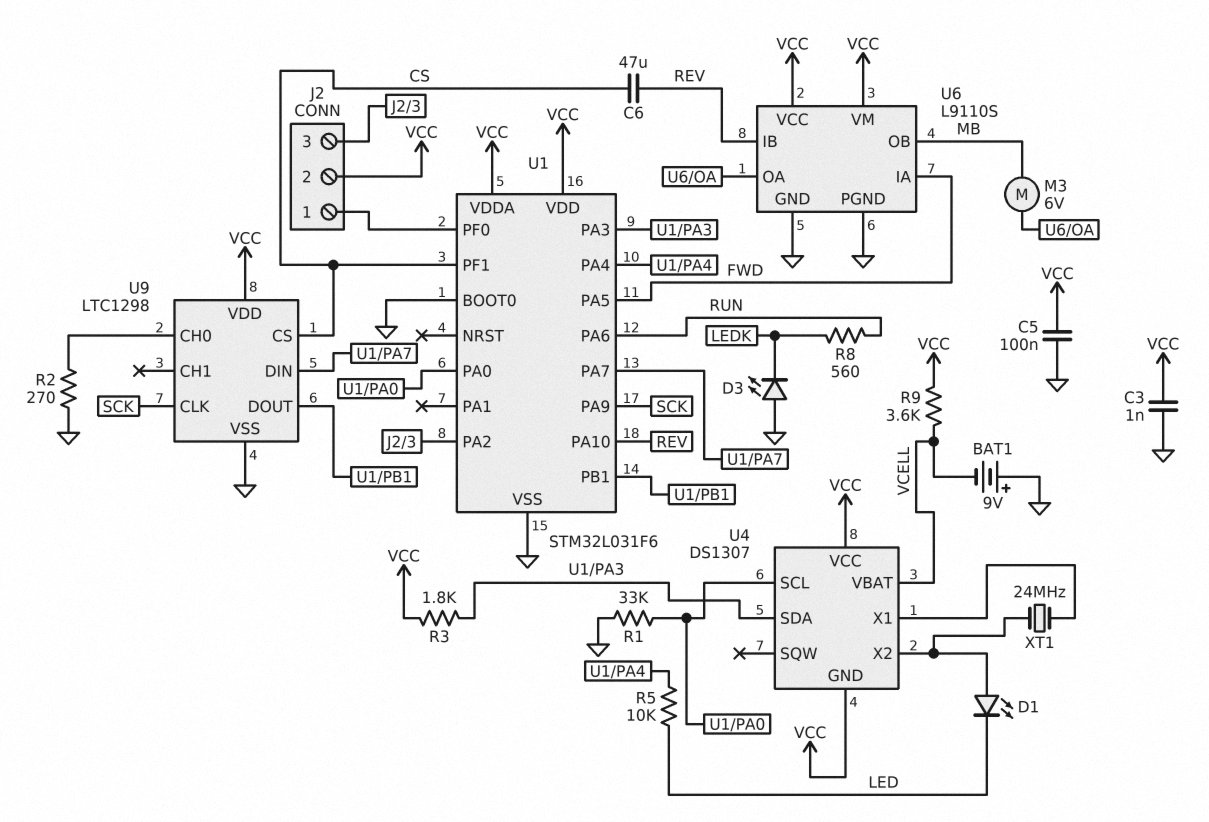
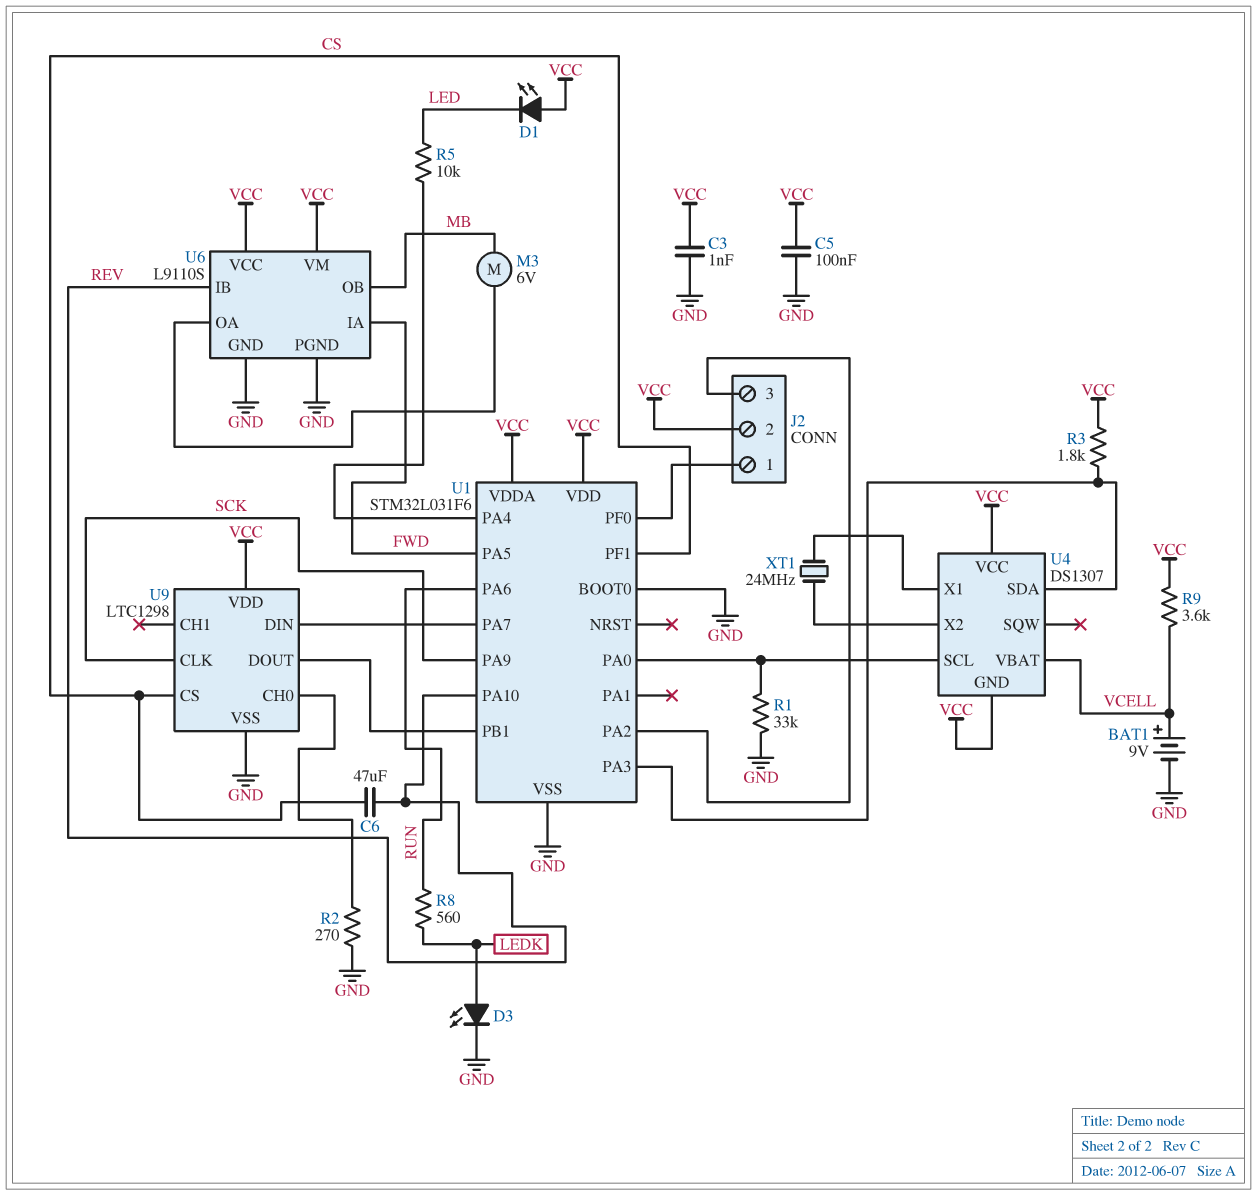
BAT1: 9V (plus GND, minus VCELL) -> 9V (plus VCELL, minus GND)
D1: LED (A U4/X2, K LED) -> LED (A VCC, K LED)
D3: LED (A GND, K LEDK) -> LED (A LEDK, K GND)

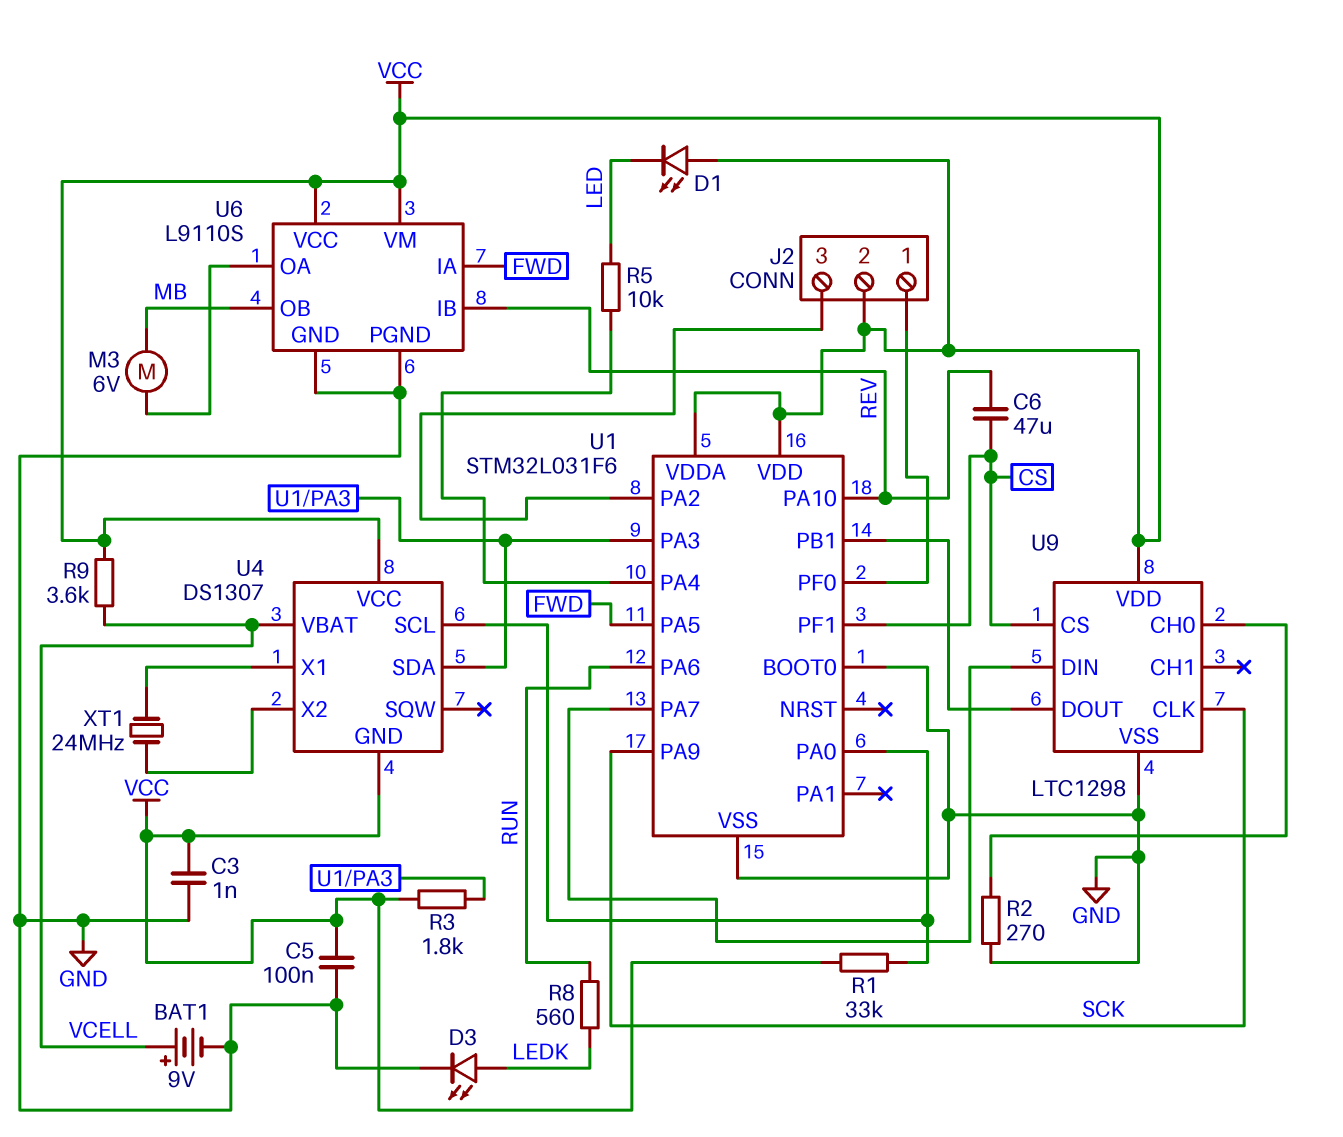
R1: 33k (GND, U1/PA0) -> 33k (U1/PA0, VCC)

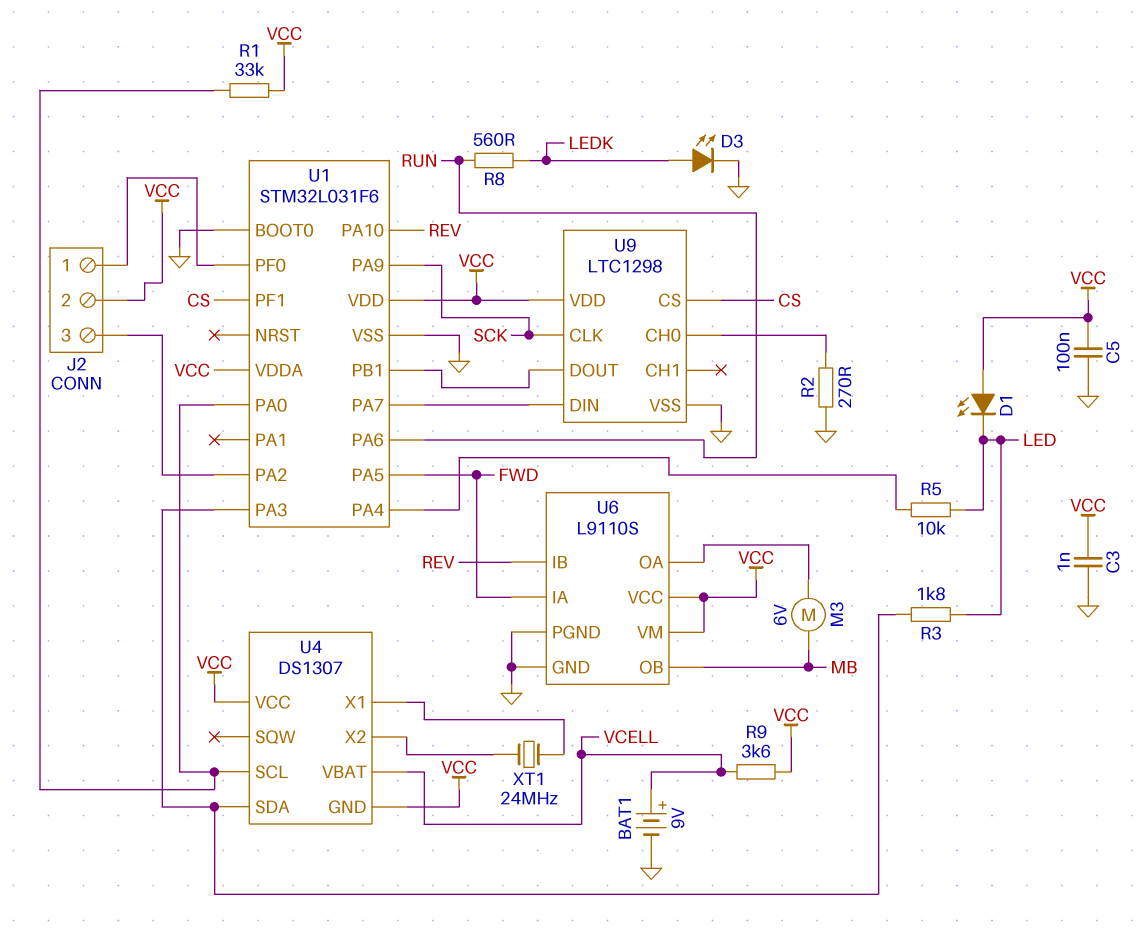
C6: 47uF (CS, REV) -> none
R3: 1.8k (U1/PA3, VCC) -> 1.8k (LED, U1/PA3)

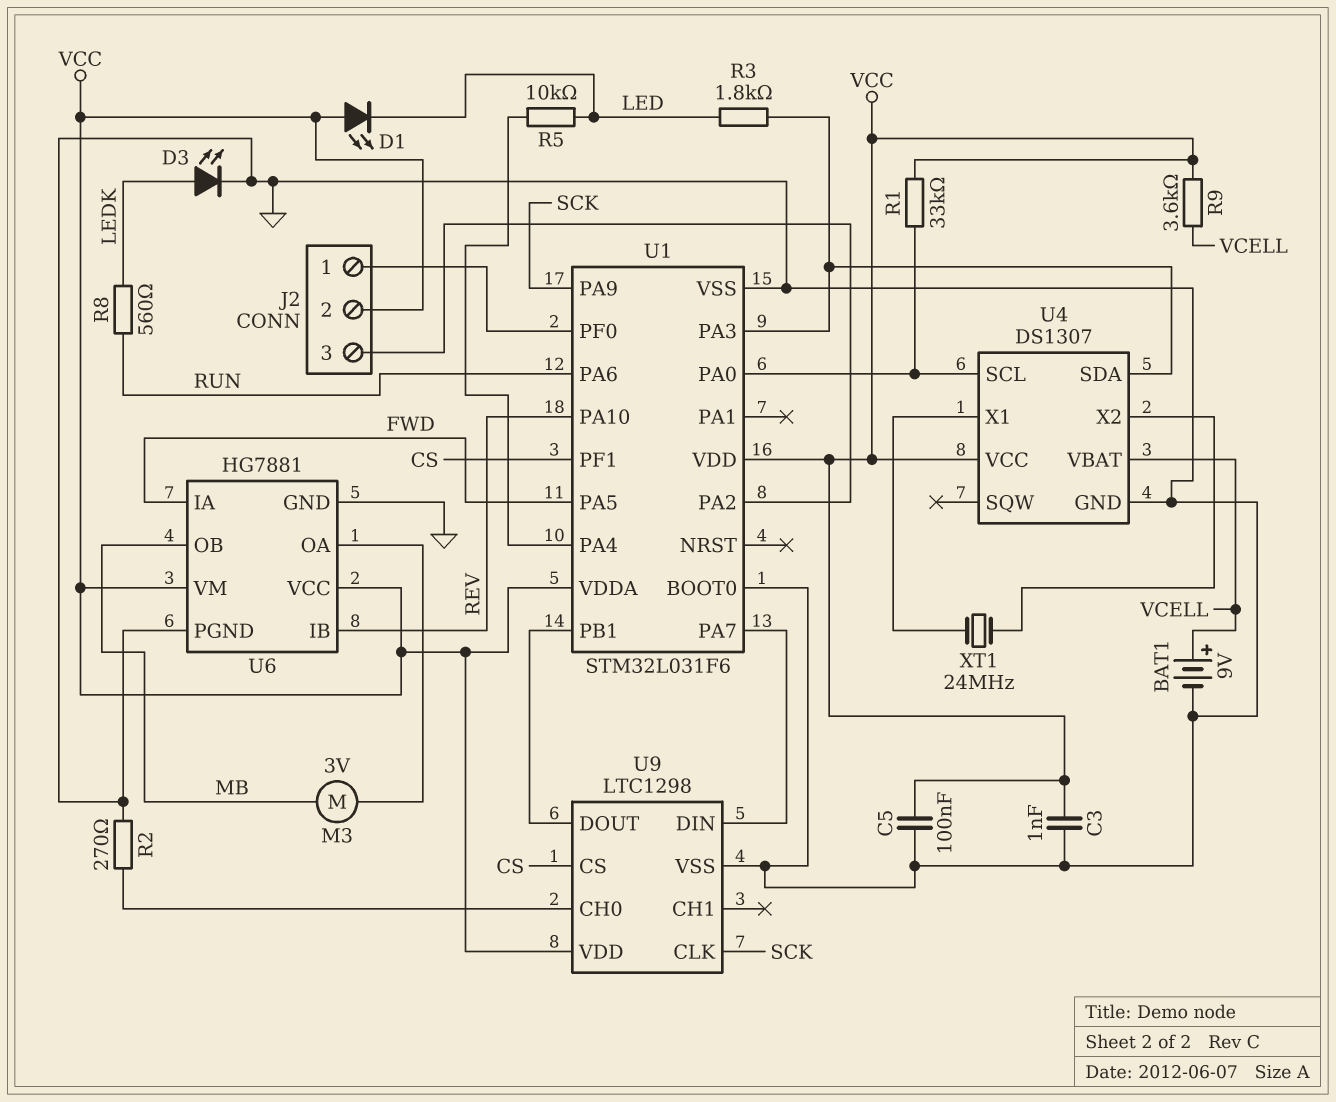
M3: motor 6V (MB, U6/OA) -> motor 3V (MB, U6/OA)
U4 pin GND: VCC -> GND
U6: L9110S -> HG7881

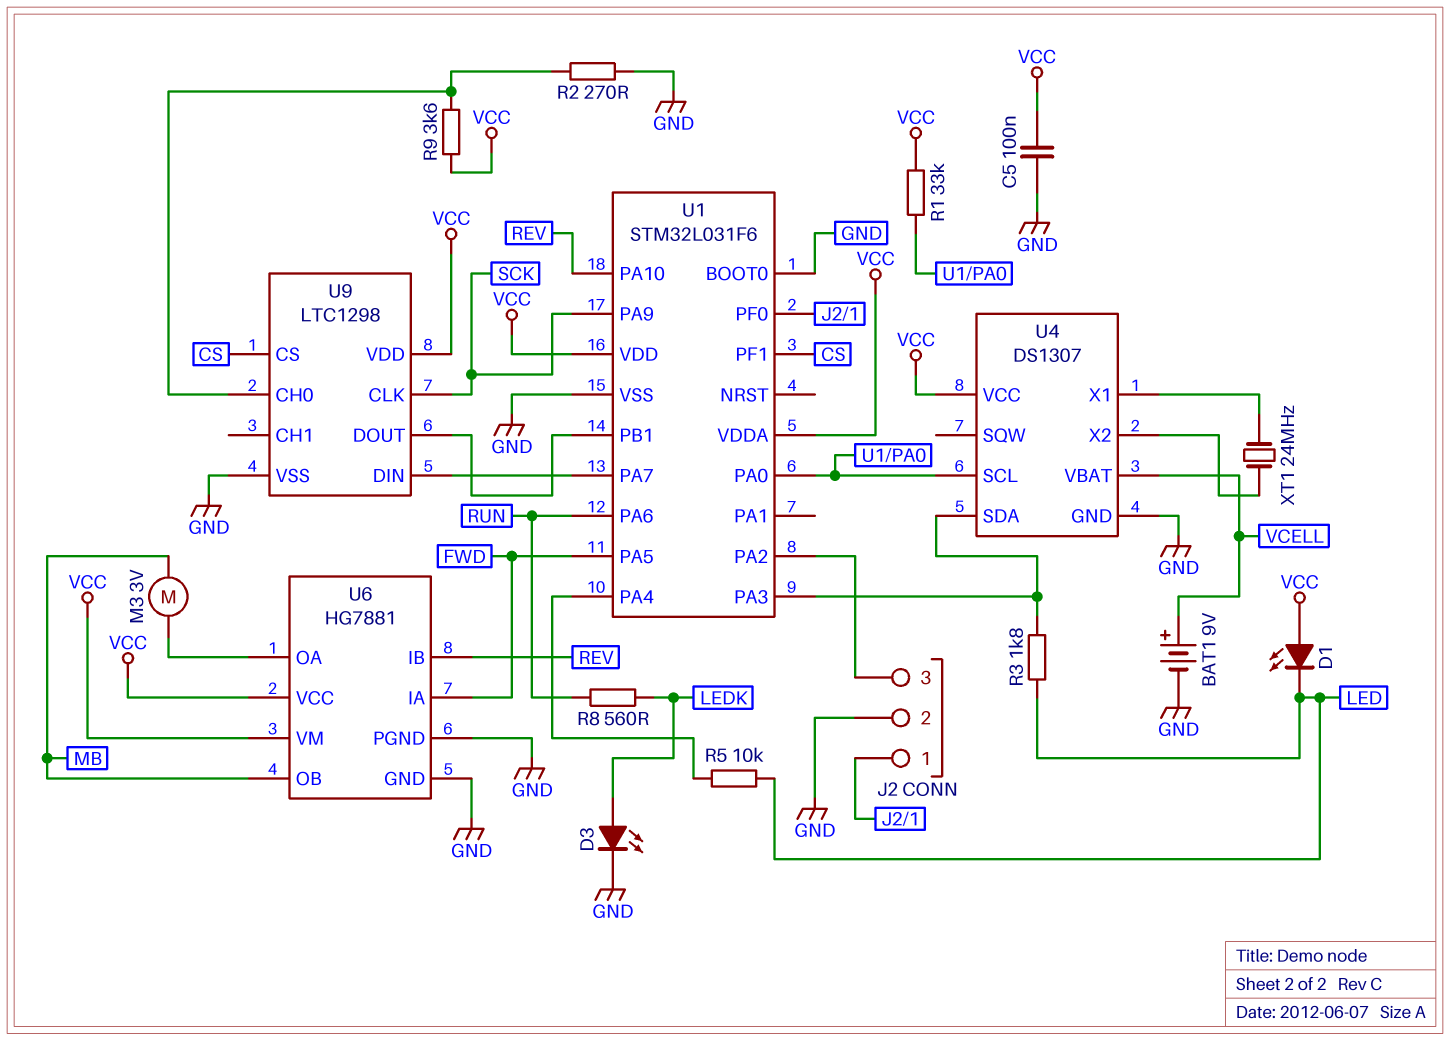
C3: 1nF (GND, VCC) -> none
J2 pin 2: VCC -> GND
R9: 3.6k (VCC, VCELL) -> 3.6k (U9/CH0, VCC)

